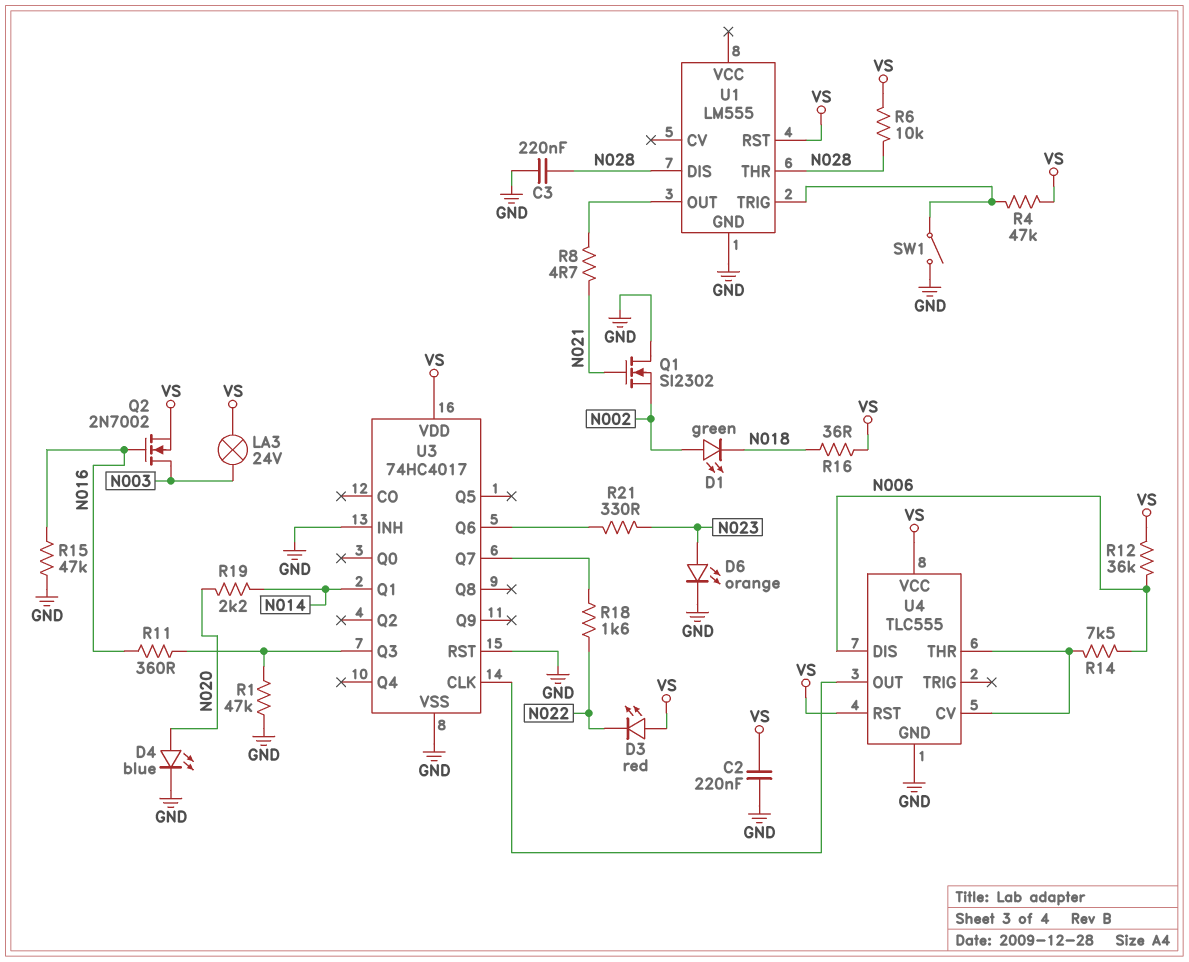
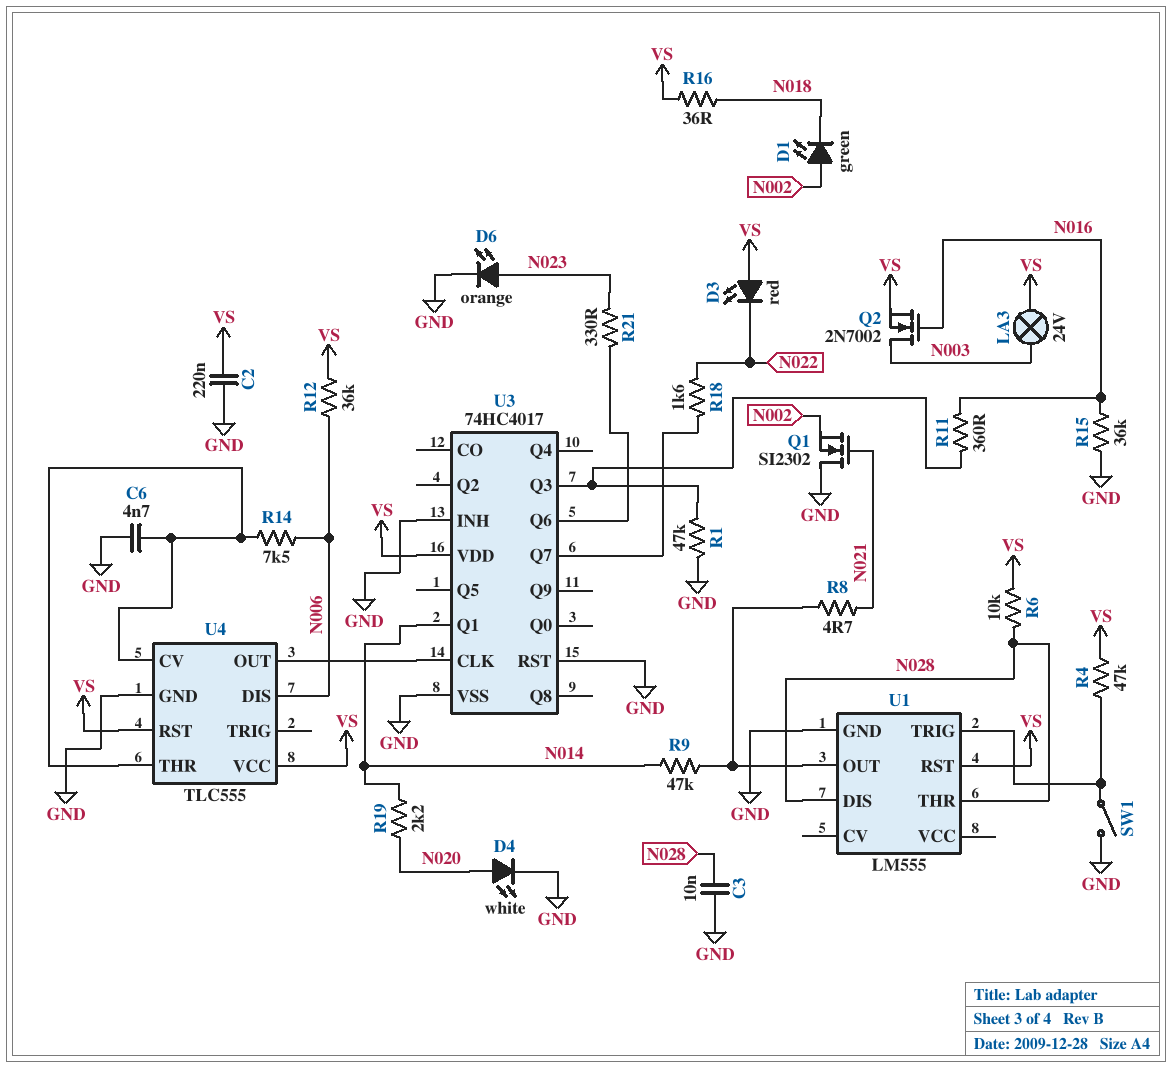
C3: 220nF (GND, N028) -> 10nF (GND, N028)
C6: none -> 4.7nF (GND, U4/CV)
D4: LED blue (A N020, K GND) -> LED white (A N020, K GND)
R9: none -> 47k (N014, U1/OUT)
R15: 47k (GND, N016) -> 36k (GND, N016)

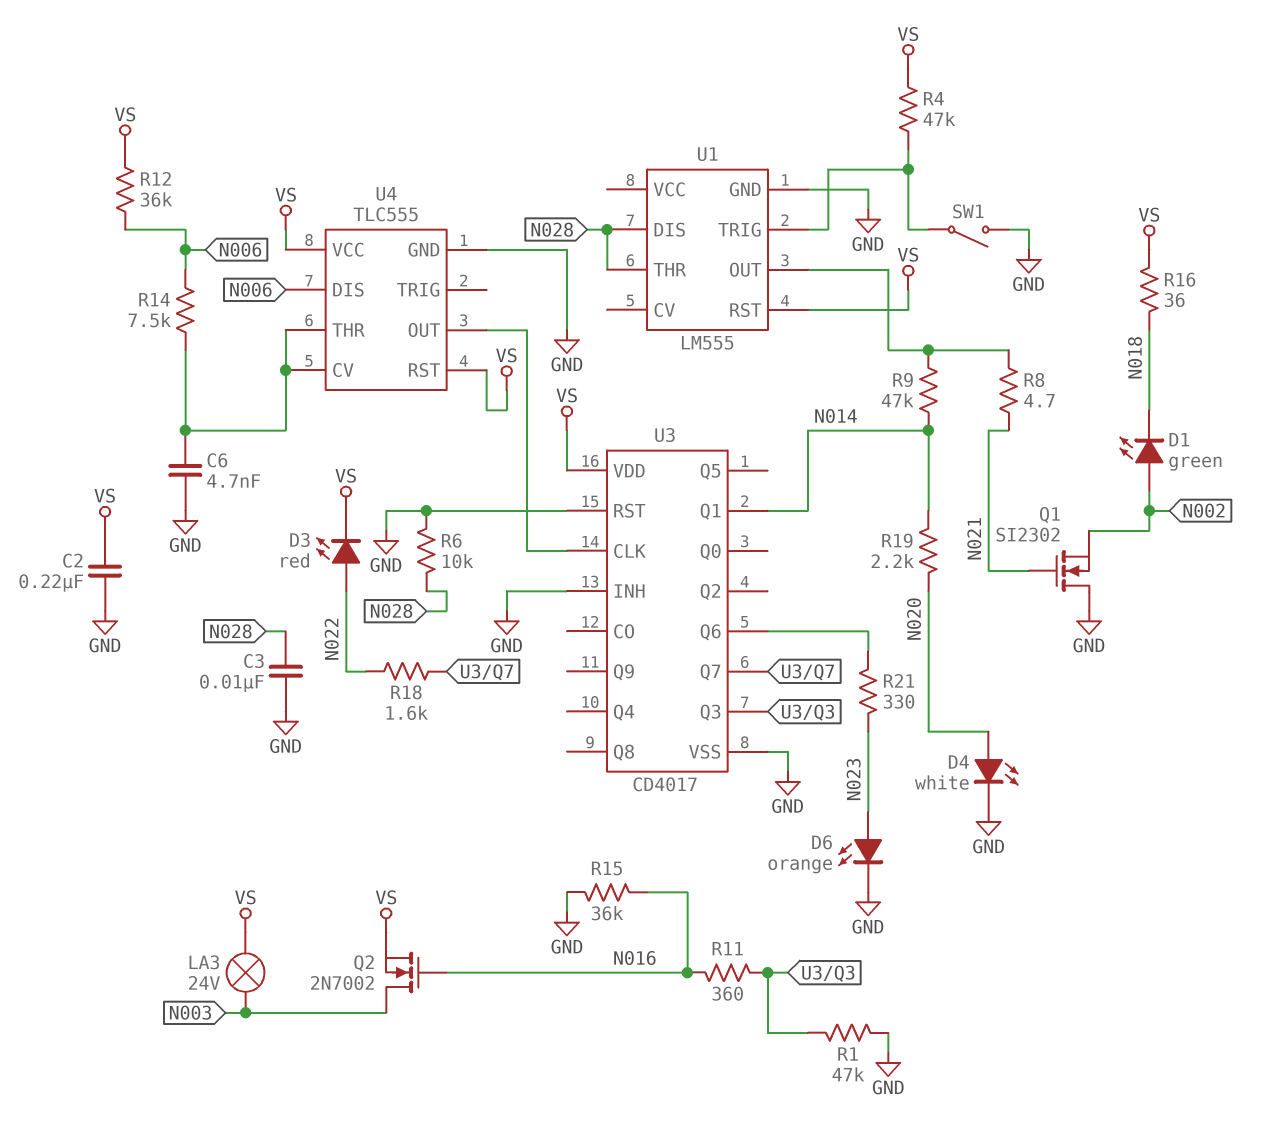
D3: LED red (A VS, K N022) -> LED red (A N022, K VS)
R6: 10k (N028, VS) -> 10k (GND, N028)
U3: 74HC4017 -> CD4017

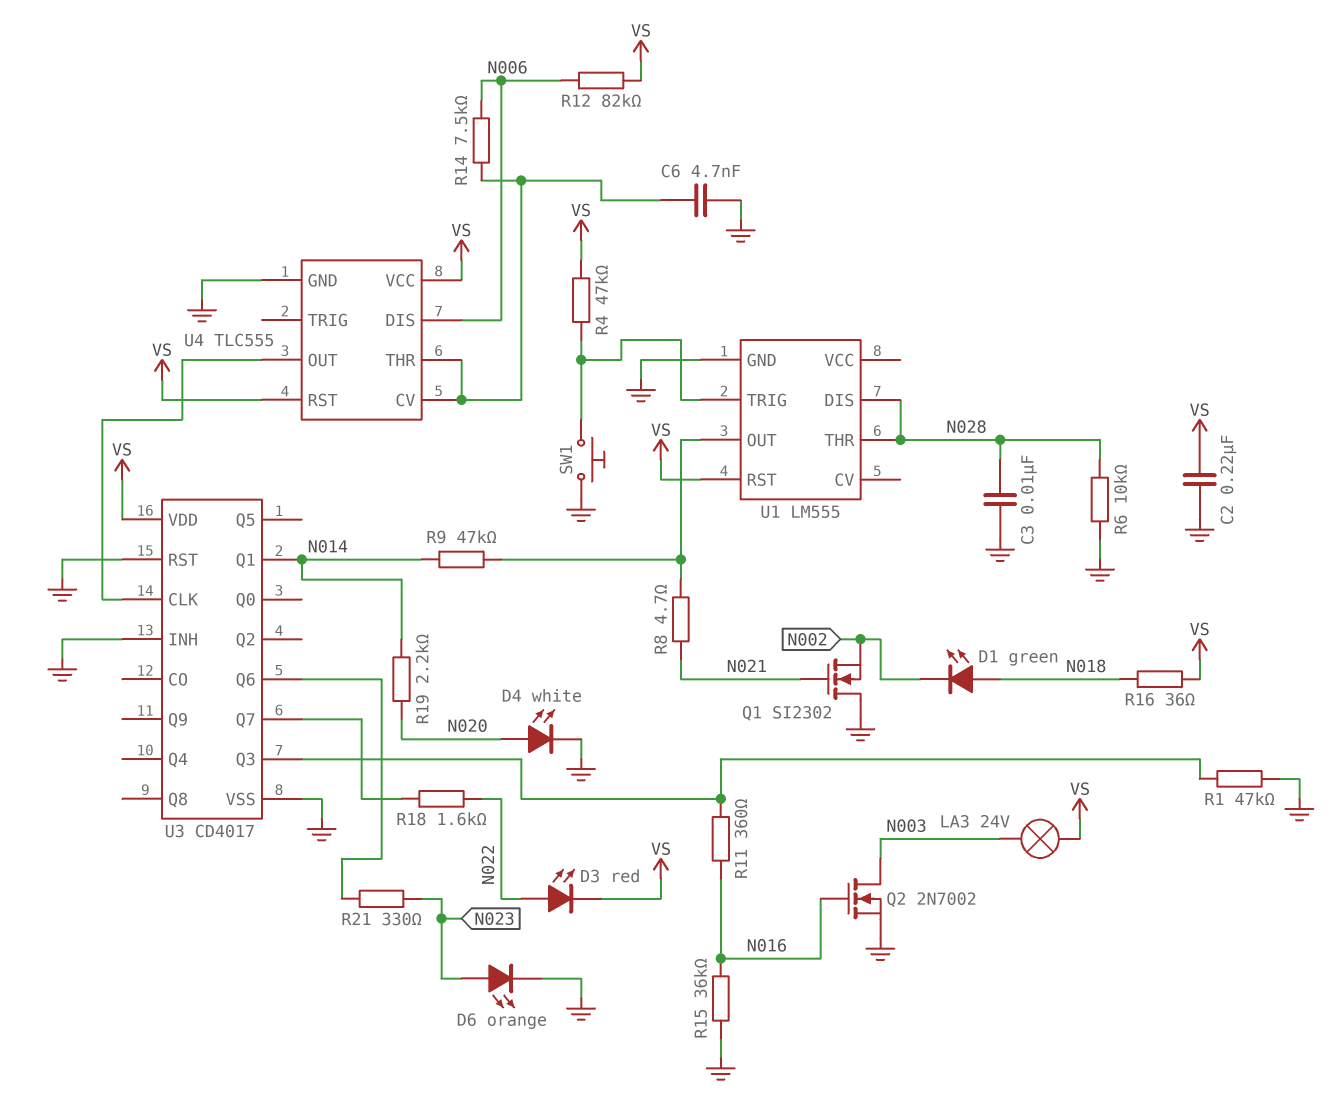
D1: LED green (A N002, K N018) -> LED green (A N018, K N002)
Q2: NMOS 2N7002 (G N016, D N003, S VS) -> NMOS 2N7002 (G N016, D N003, S GND)
R12: 36k (N006, VS) -> 82k (N006, VS)
SW1: switch (GND, U1/TRIG) -> button (GND, U1/TRIG)

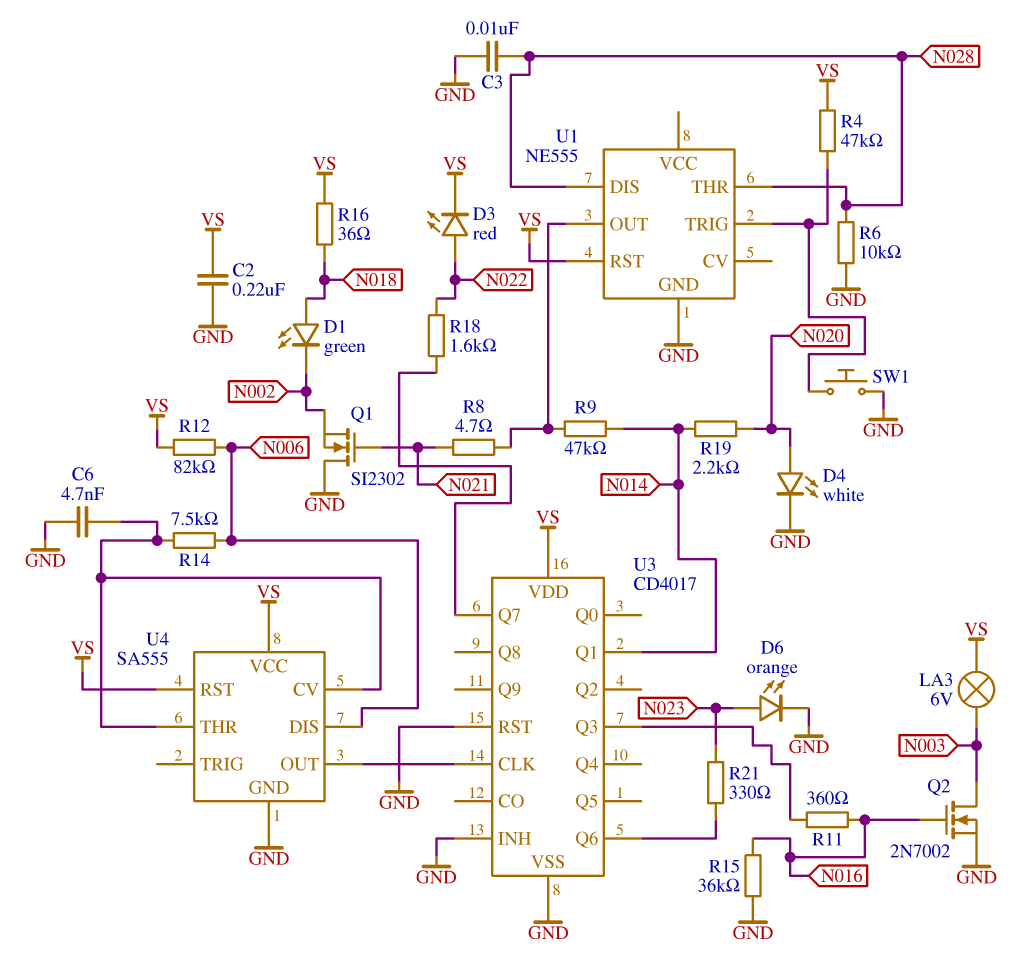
LA3: lamp 24V (N003, VS) -> lamp 6V (N003, VS)
R1: 47k (GND, U3/Q3) -> none
U1: LM555 -> NE555
U4: TLC555 -> SA555

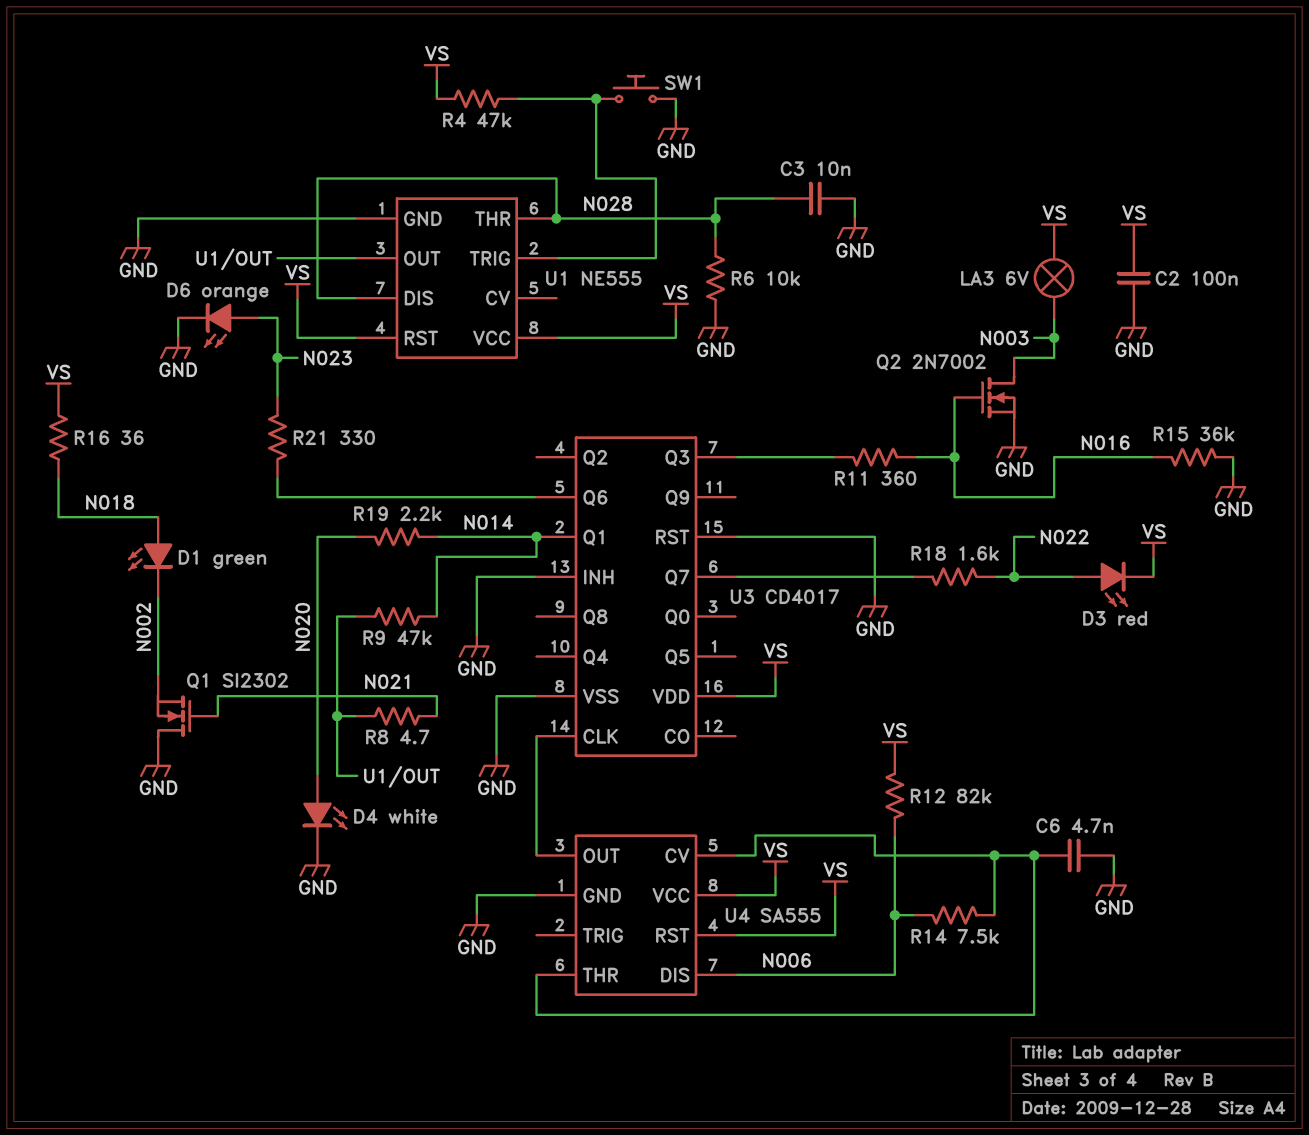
C2: 220nF (GND, VS) -> 100nF (GND, VS)
U1 pin VCC: none -> VS

